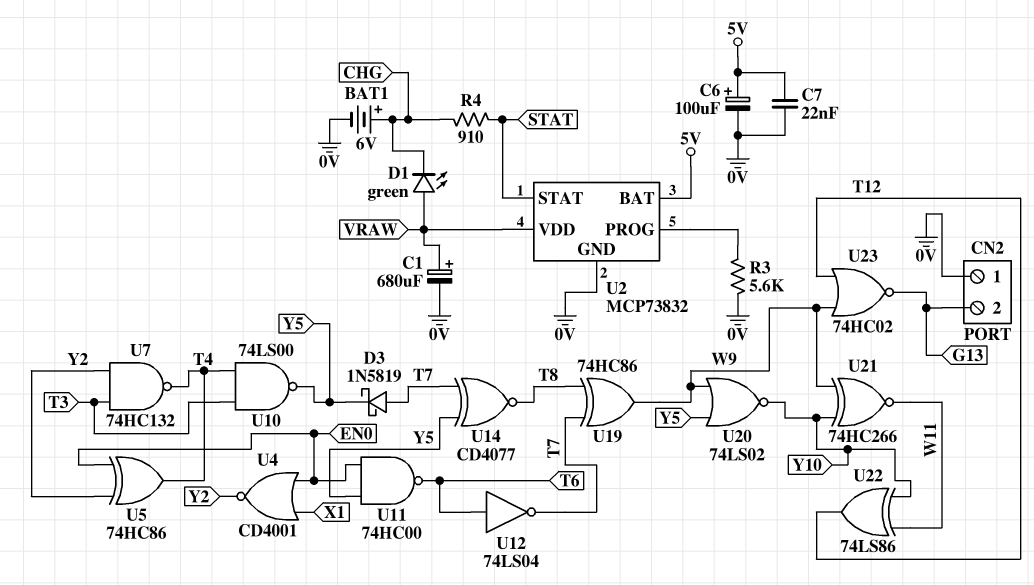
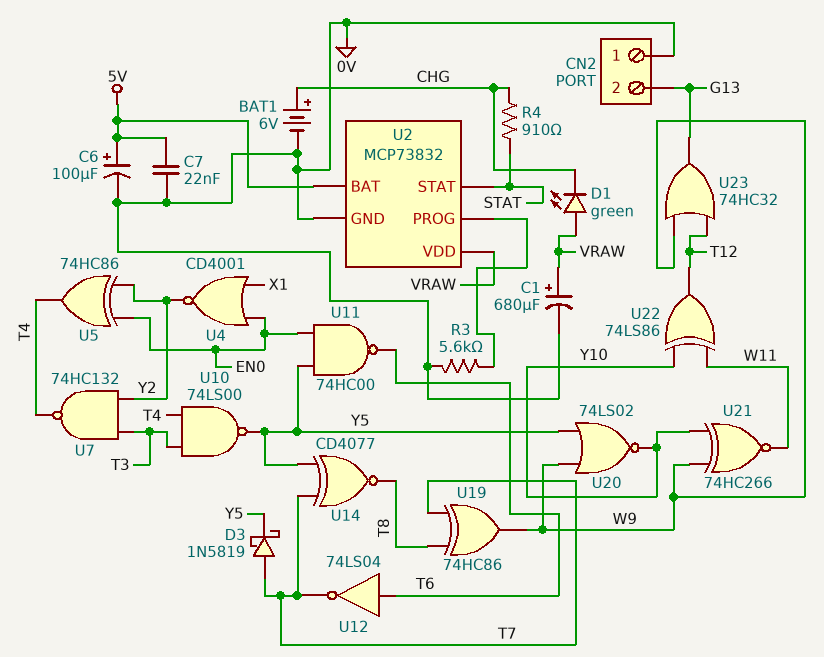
U23: NOR 74HC02 (in T12, in W9, out G13) -> OR 74HC32 (in T12, in W9, out G13)

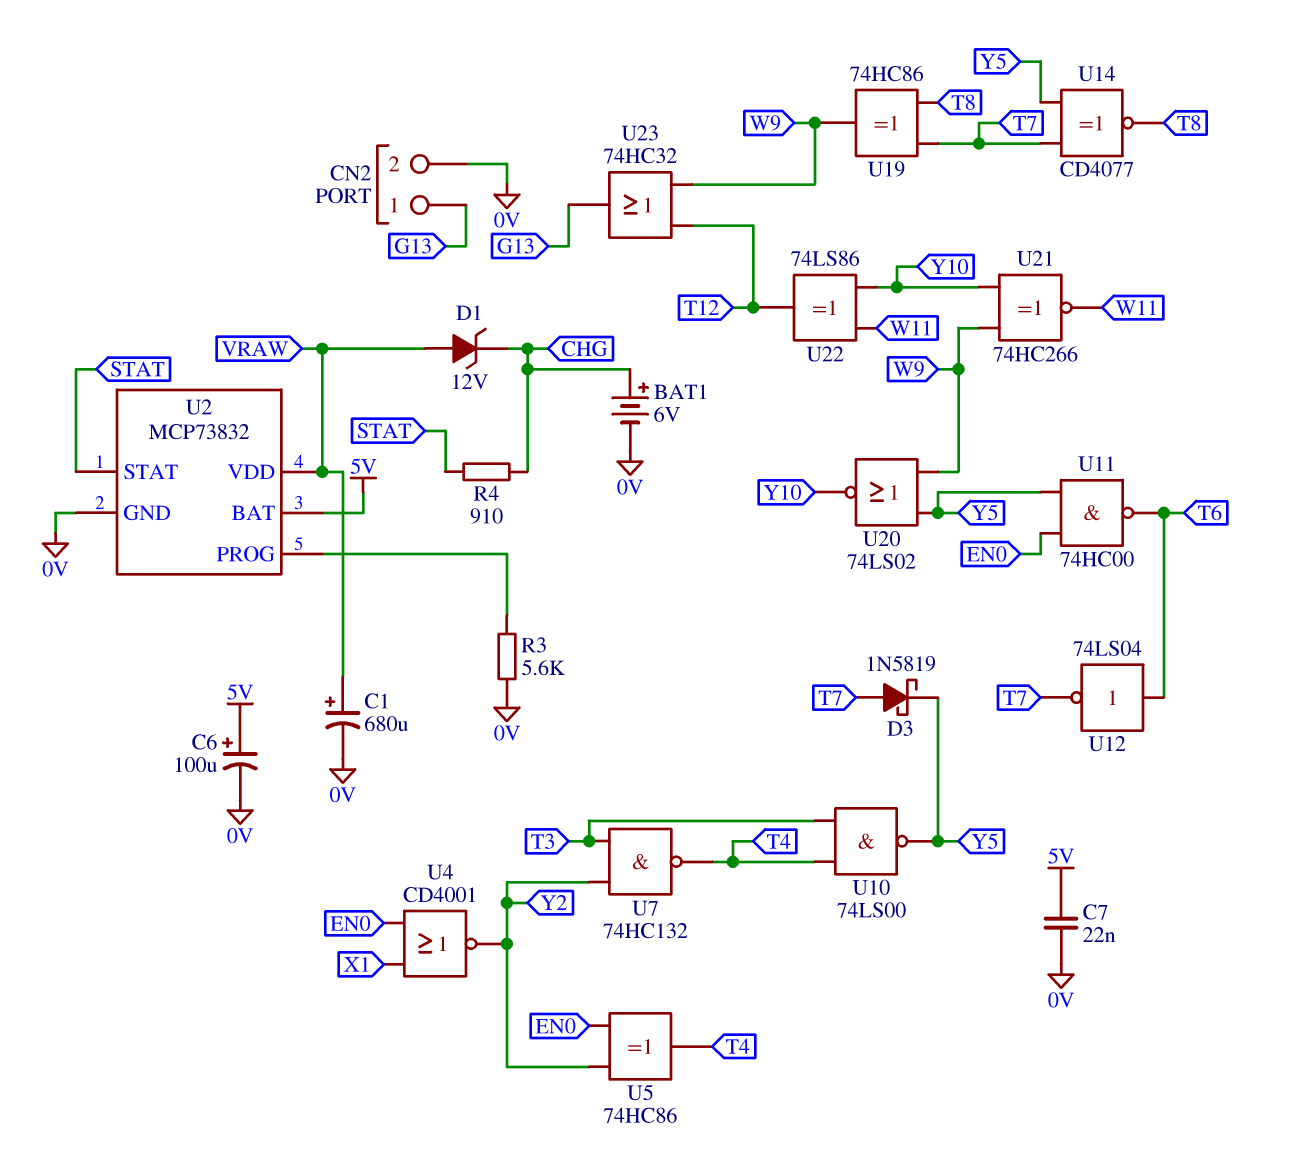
CN2 pin 1: 0V -> G13
CN2 pin 2: G13 -> 0V
D1: LED green (A VRAW, K CHG) -> zener 12V (A VRAW, K CHG)

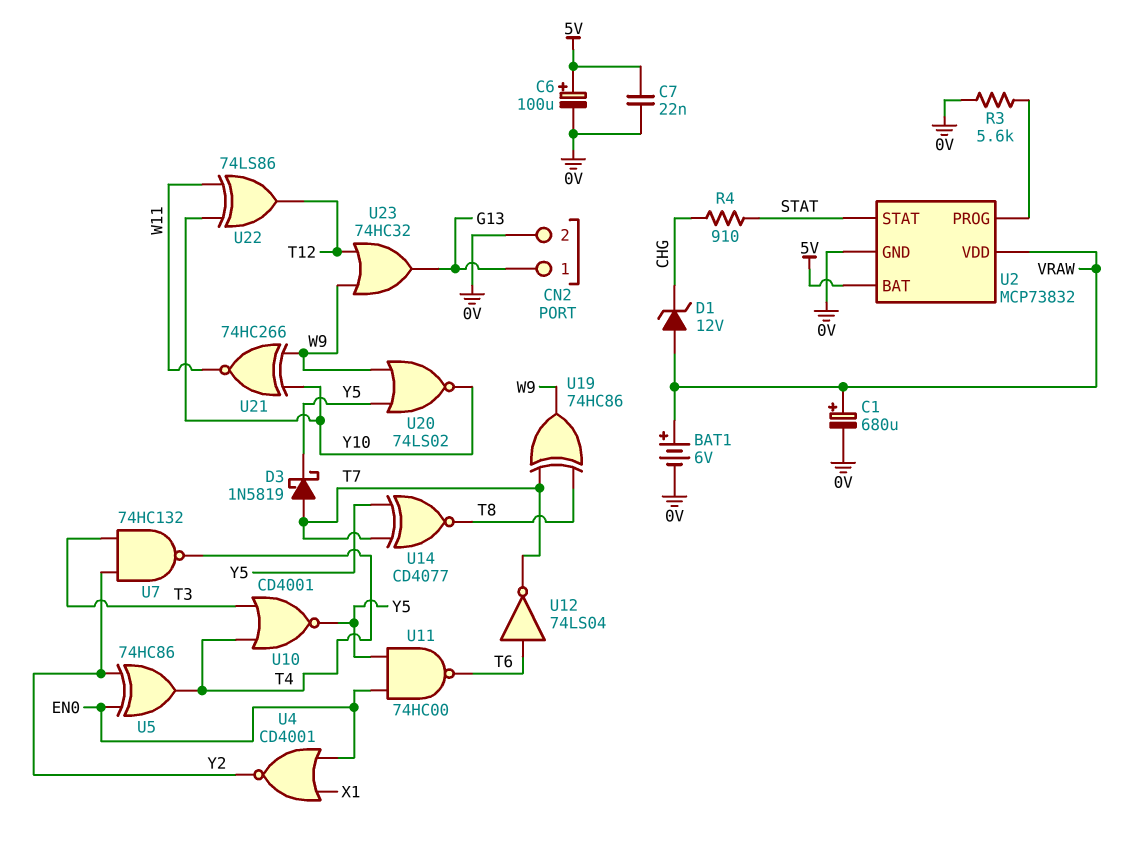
BAT1: 6V (plus CHG, minus 0V) -> 6V (plus VRAW, minus 0V)
U10: NAND 74LS00 (in T3, in T4, out Y5) -> NOR CD4001 (in T3, in T4, out Y5)

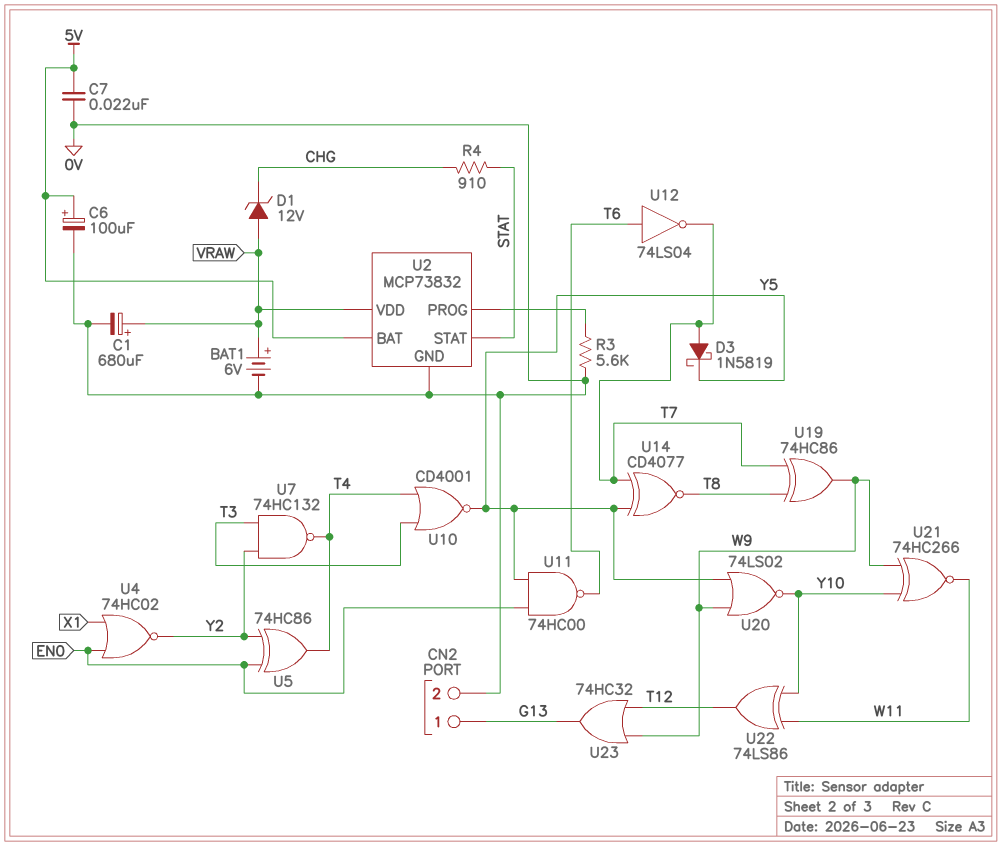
U4: NOR CD4001 (in EN0, in X1, out Y2) -> NOR 74HC02 (in EN0, in X1, out Y2)

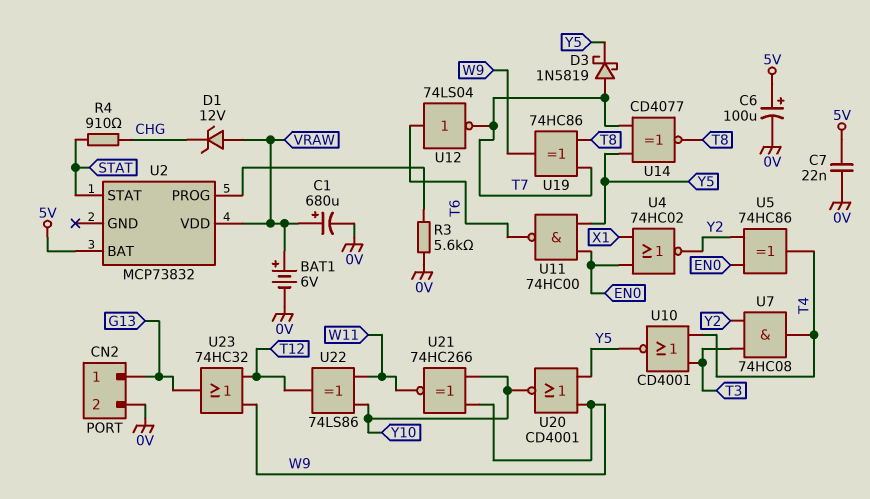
U2 pin GND: 0V -> none
U7: NAND 74HC132 (in T3, in Y2, out T4) -> AND 74HC08 (in T3, in Y2, out T4)
U20: NOR 74LS02 (in W9, in Y5, out Y10) -> NOR CD4001 (in W9, in Y5, out Y10)

